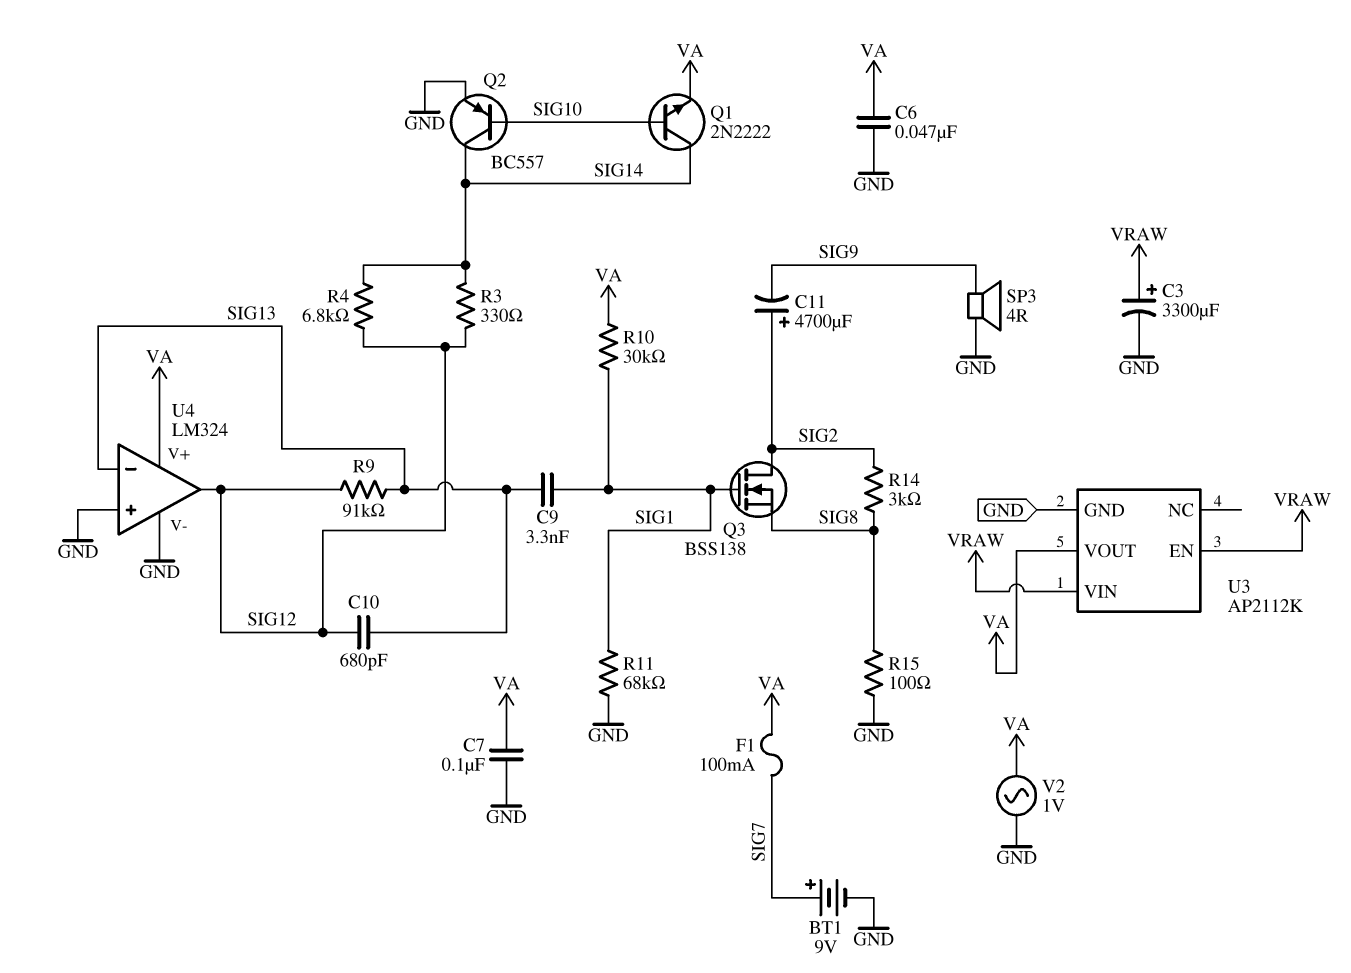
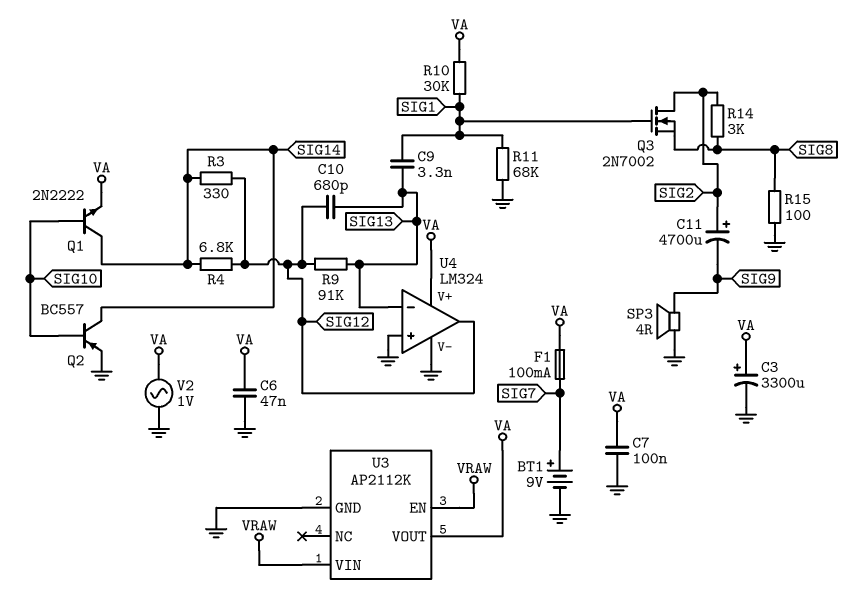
C3: 3300uF (plus VRAW, minus GND) -> 3300uF (plus VA, minus GND)
Q3: NMOS BSS138 (G SIG1, D SIG2, S SIG8) -> NMOS 2N7002 (G SIG1, D SIG2, S SIG8)

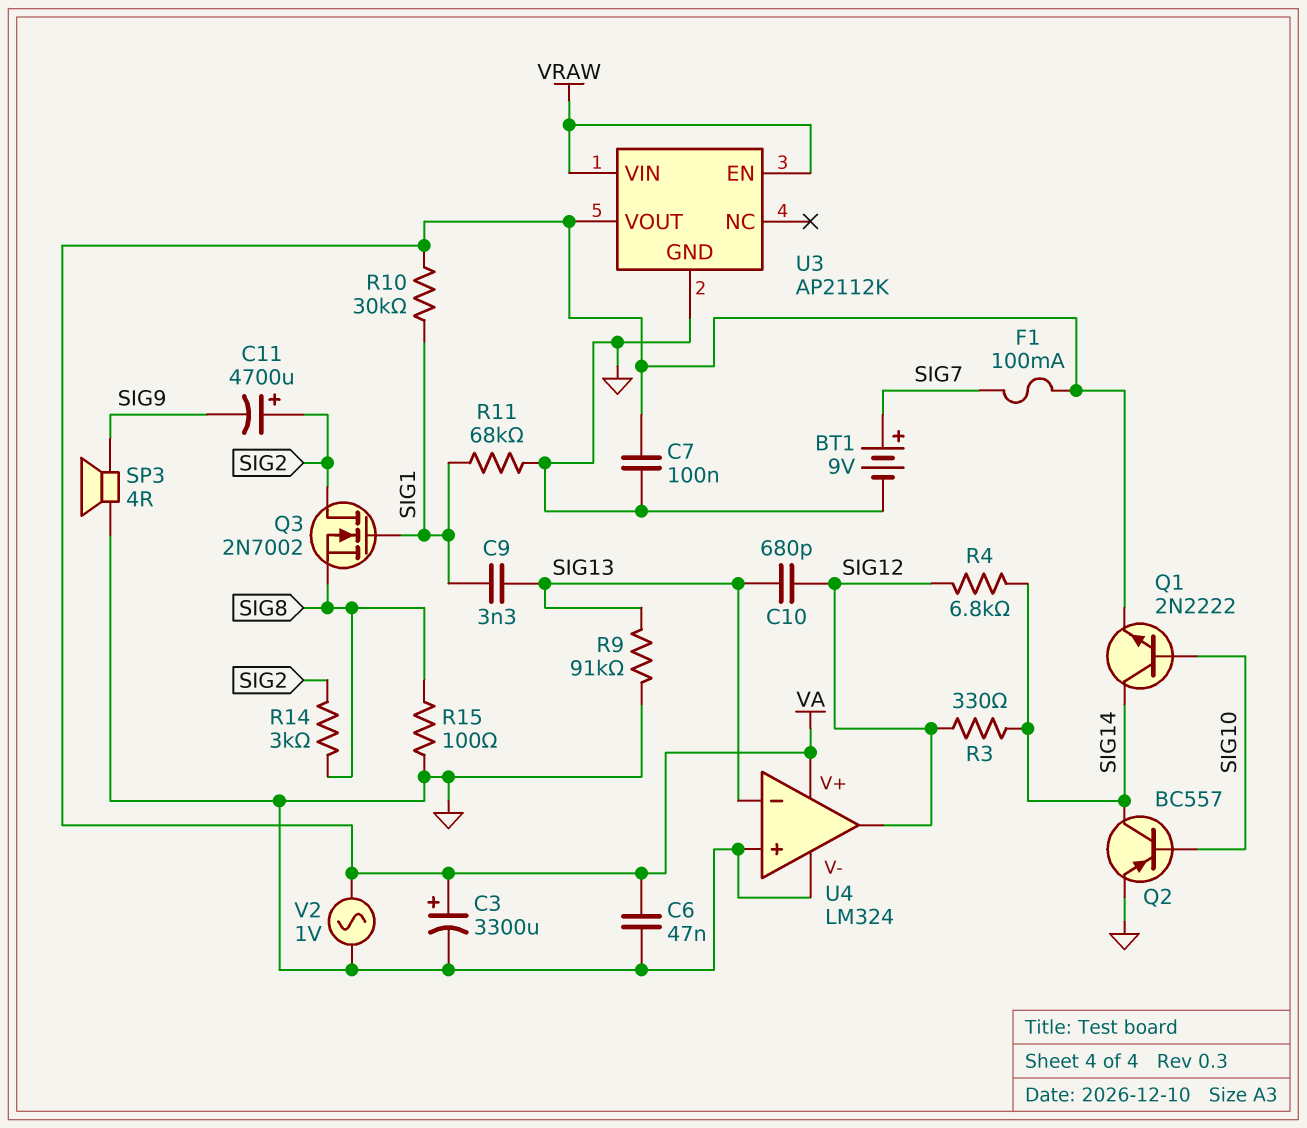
R9: 91k (SIG12, SIG13) -> 91k (GND, SIG13)

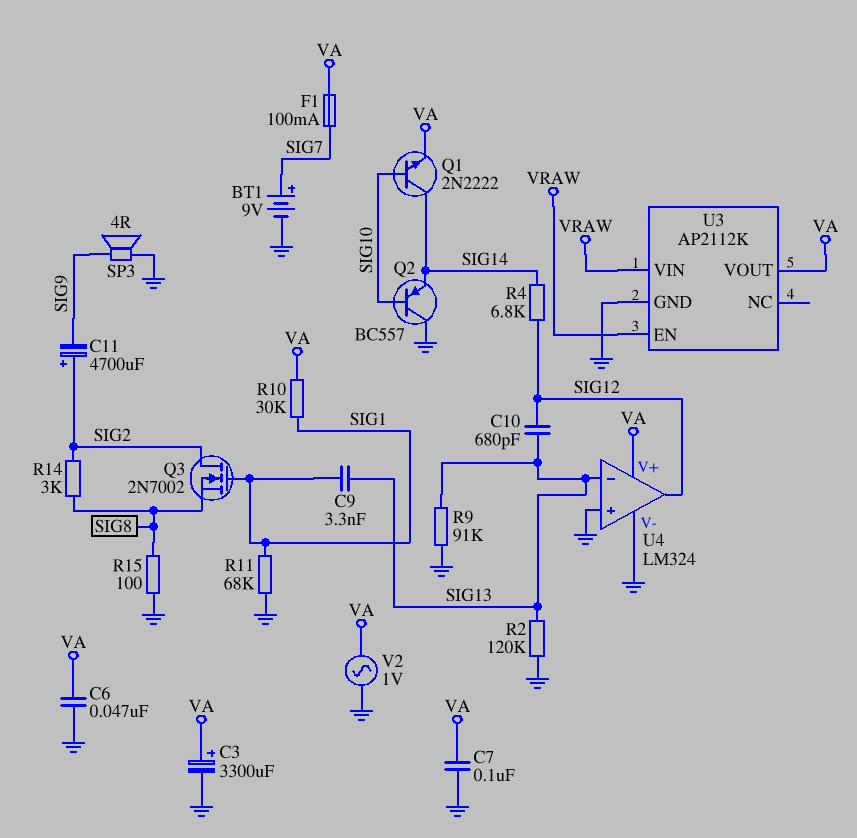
Q2: PNP BC557 (B SIG10, C SIG14, E GND) -> PNP BC557 (B SIG10, C GND, E SIG14)
R2: none -> 120k (GND, SIG13)
R3: 330 (SIG12, SIG14) -> none

